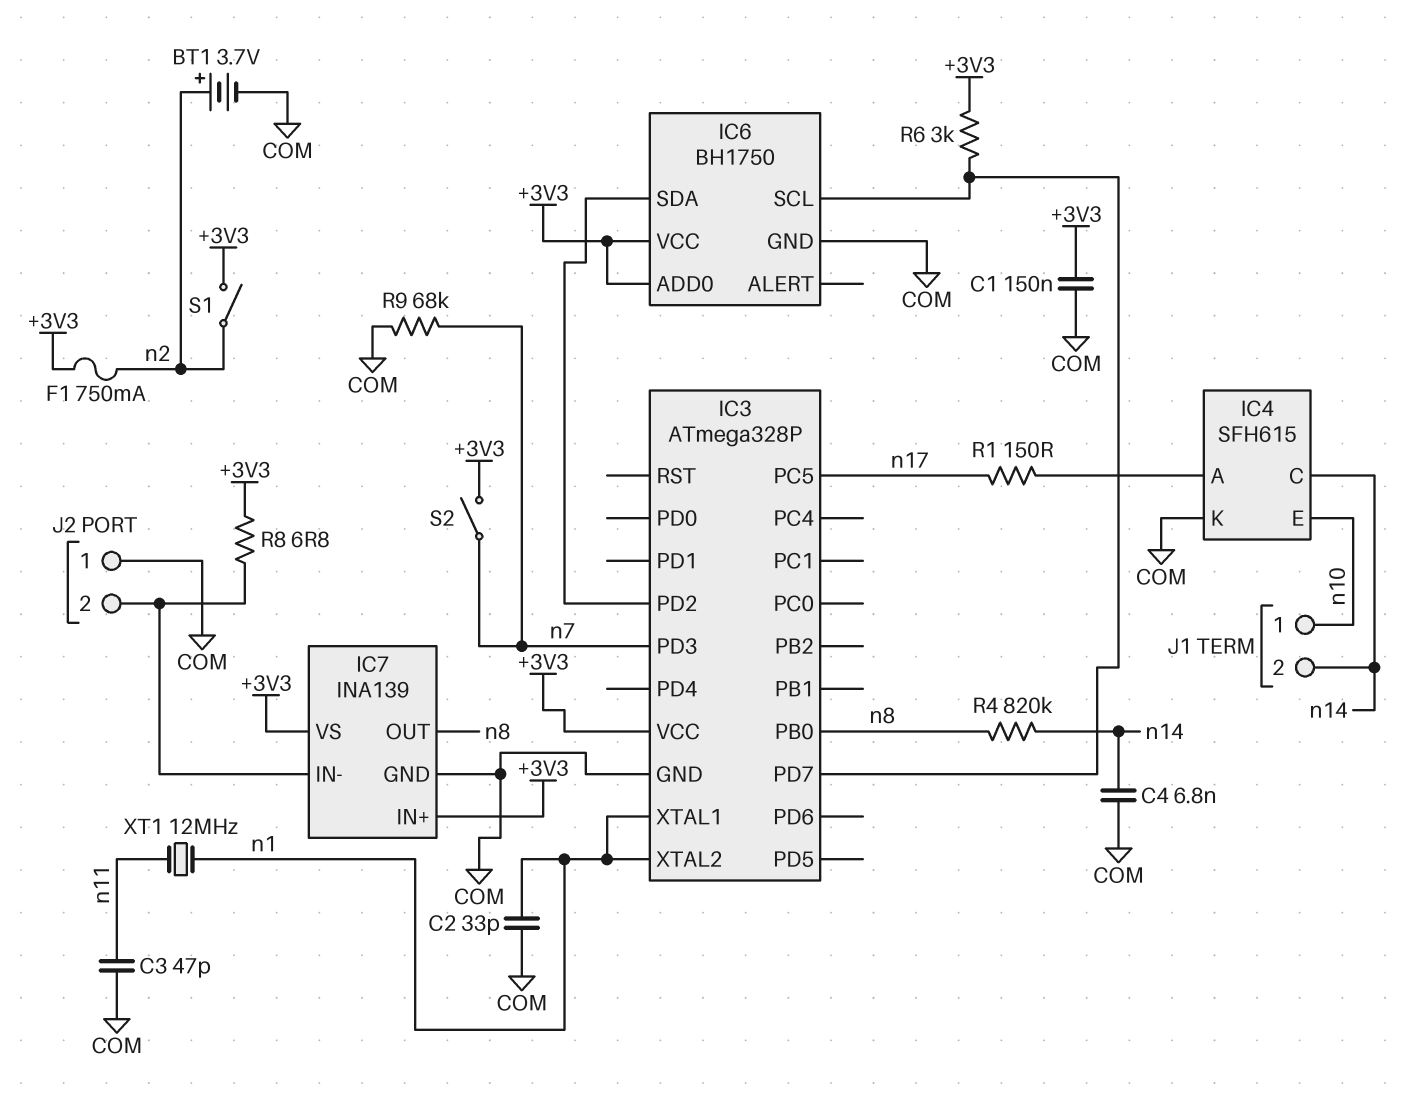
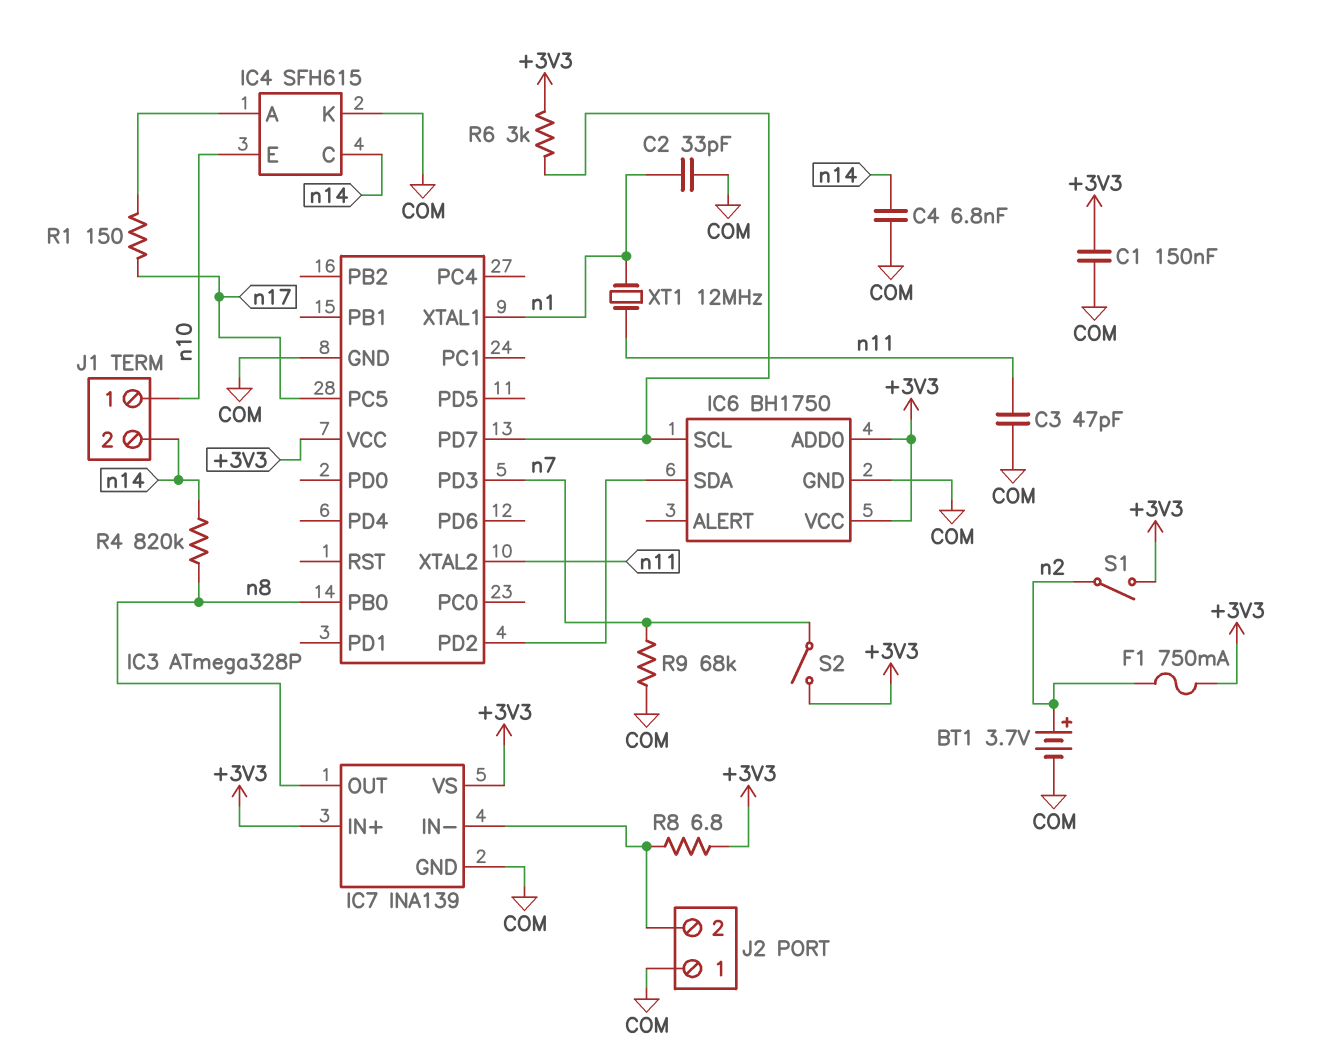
IC3 pin XTAL2: n1 -> n11

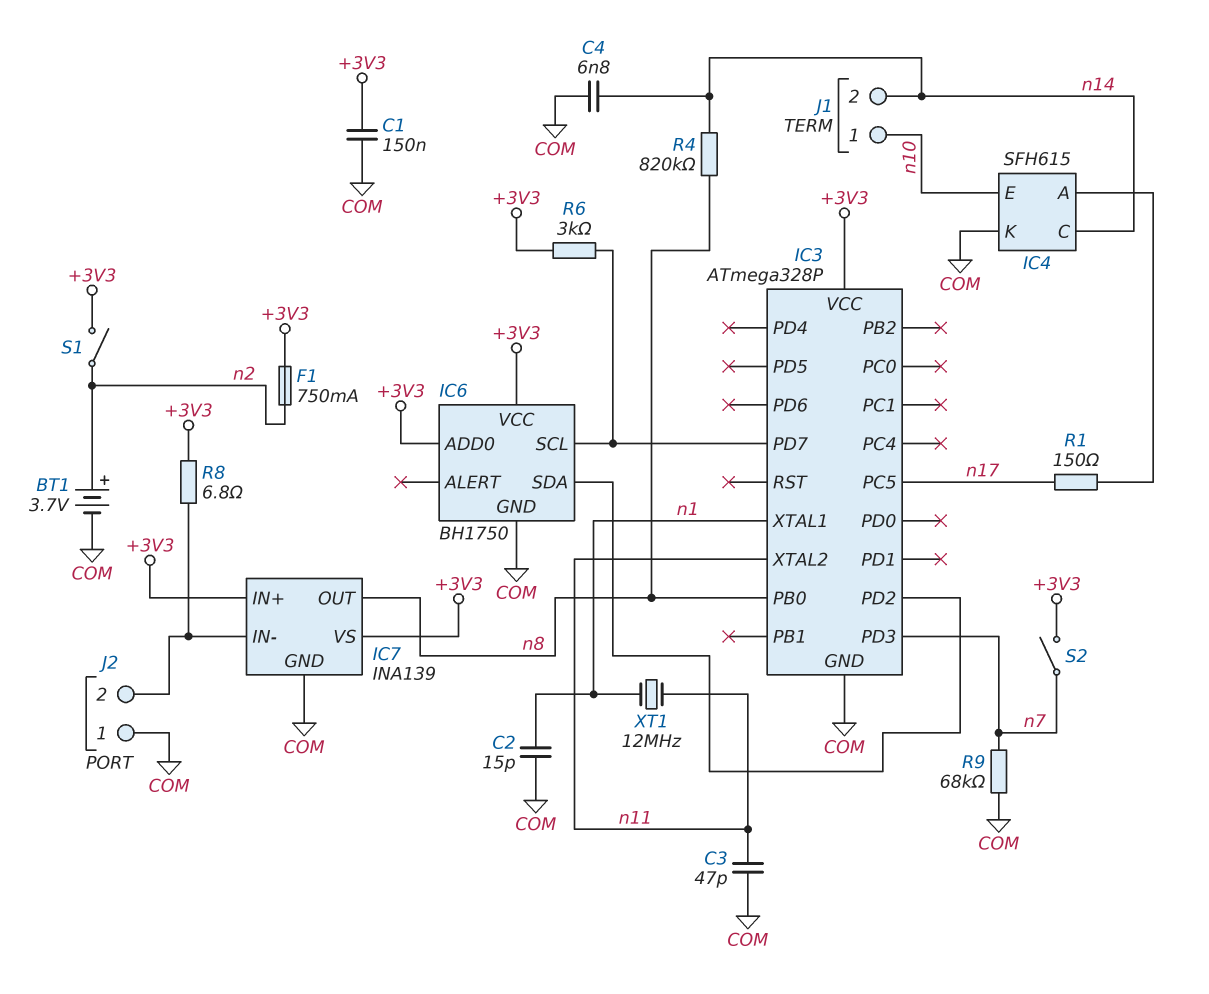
C2: 33pF (COM, n1) -> 15pF (COM, n1)

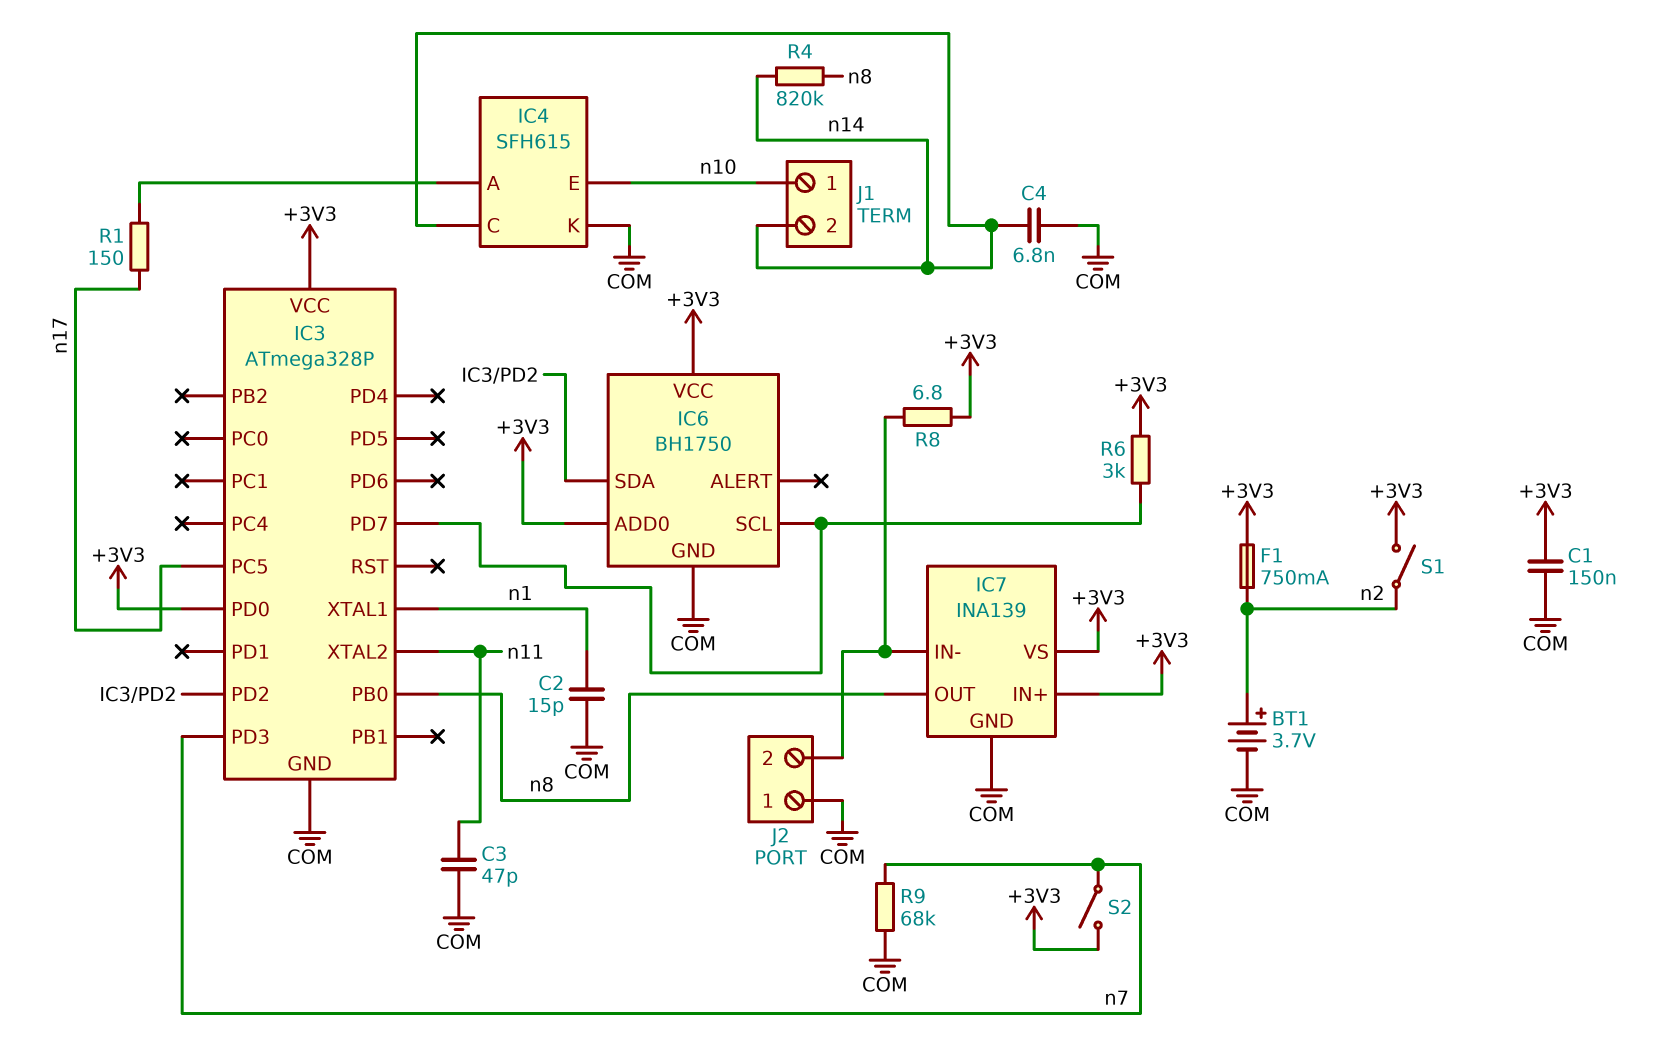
IC3 pin PD0: none -> +3V3
XT1: 12MHz (n1, n11) -> none

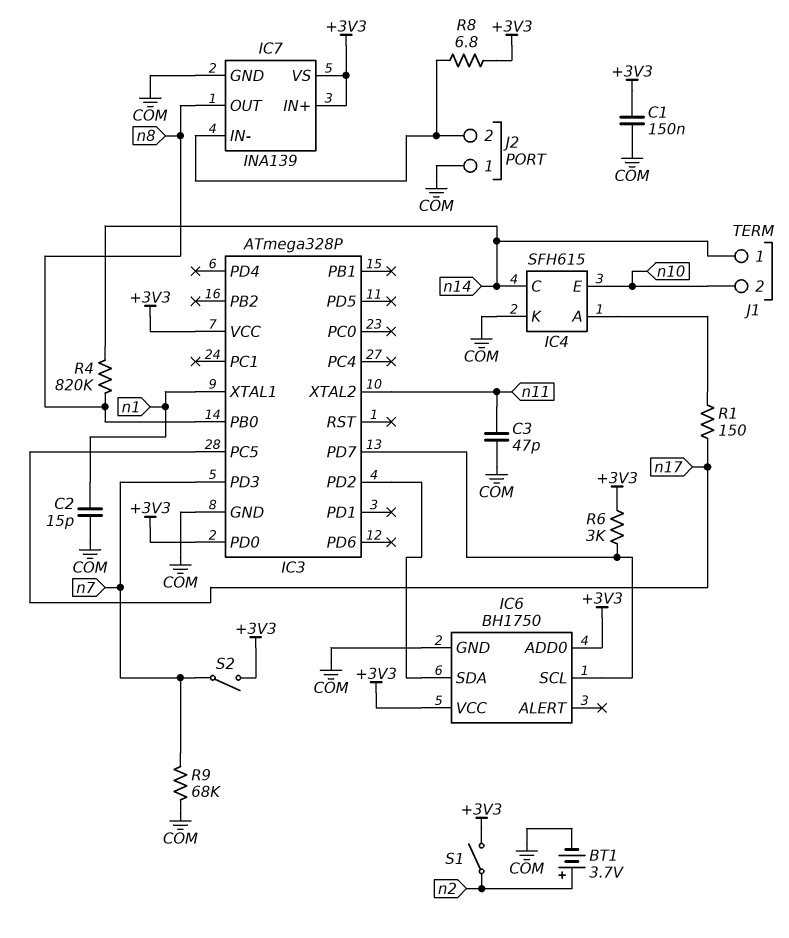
C4: 6.8nF (COM, n14) -> none
F1: 750mA (+3V3, n2) -> none
J1 pin 1: n10 -> n14
J1 pin 2: n14 -> n10

